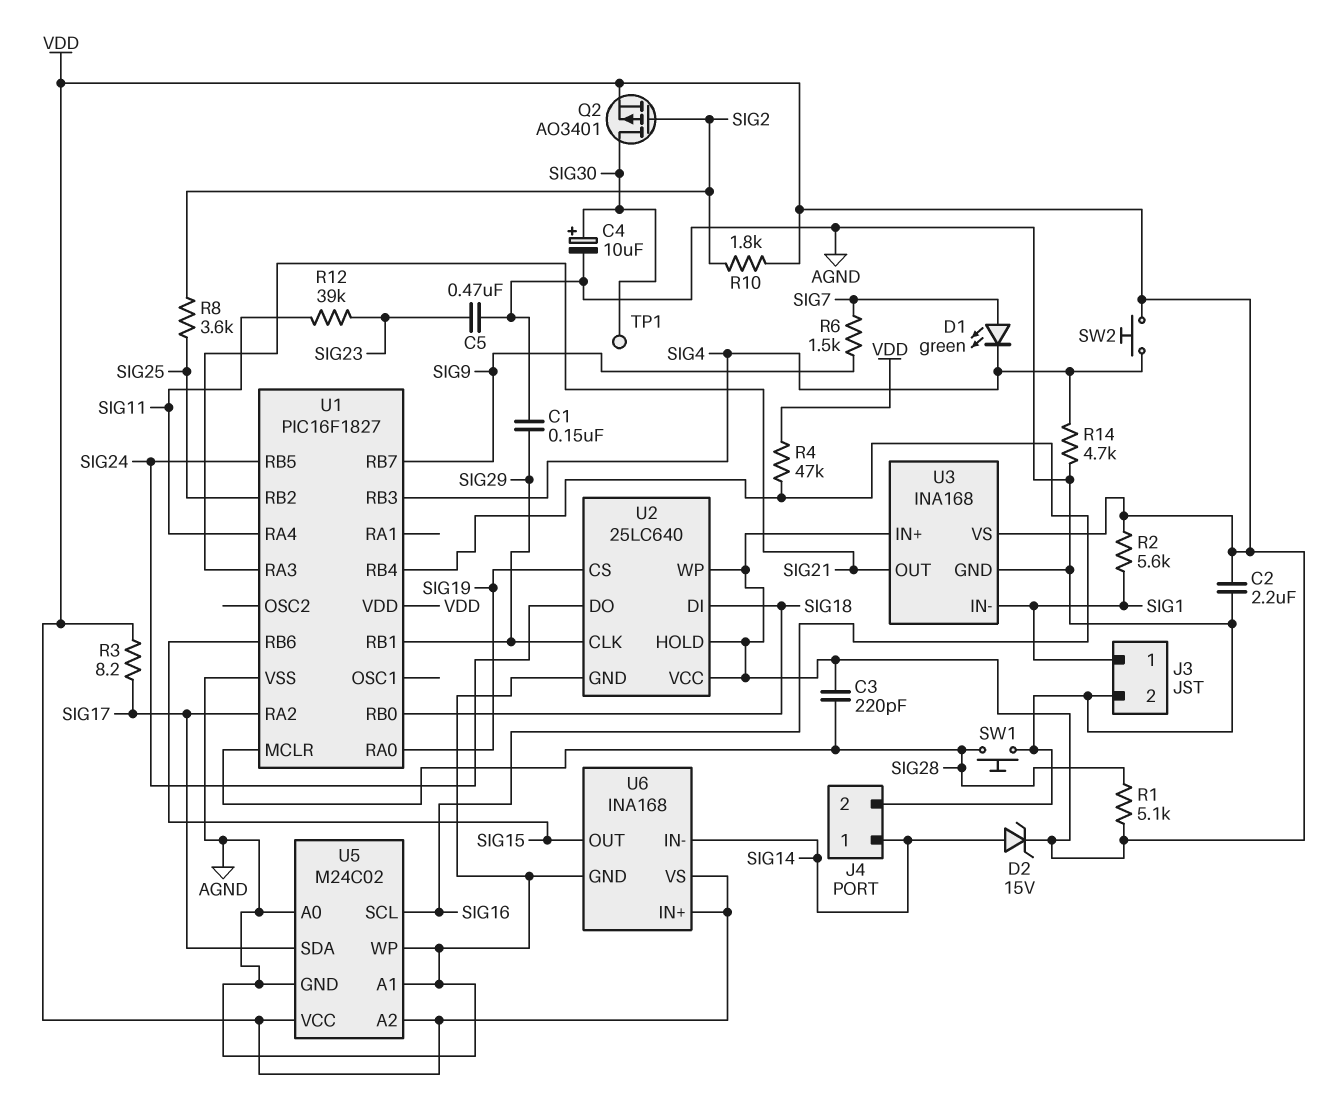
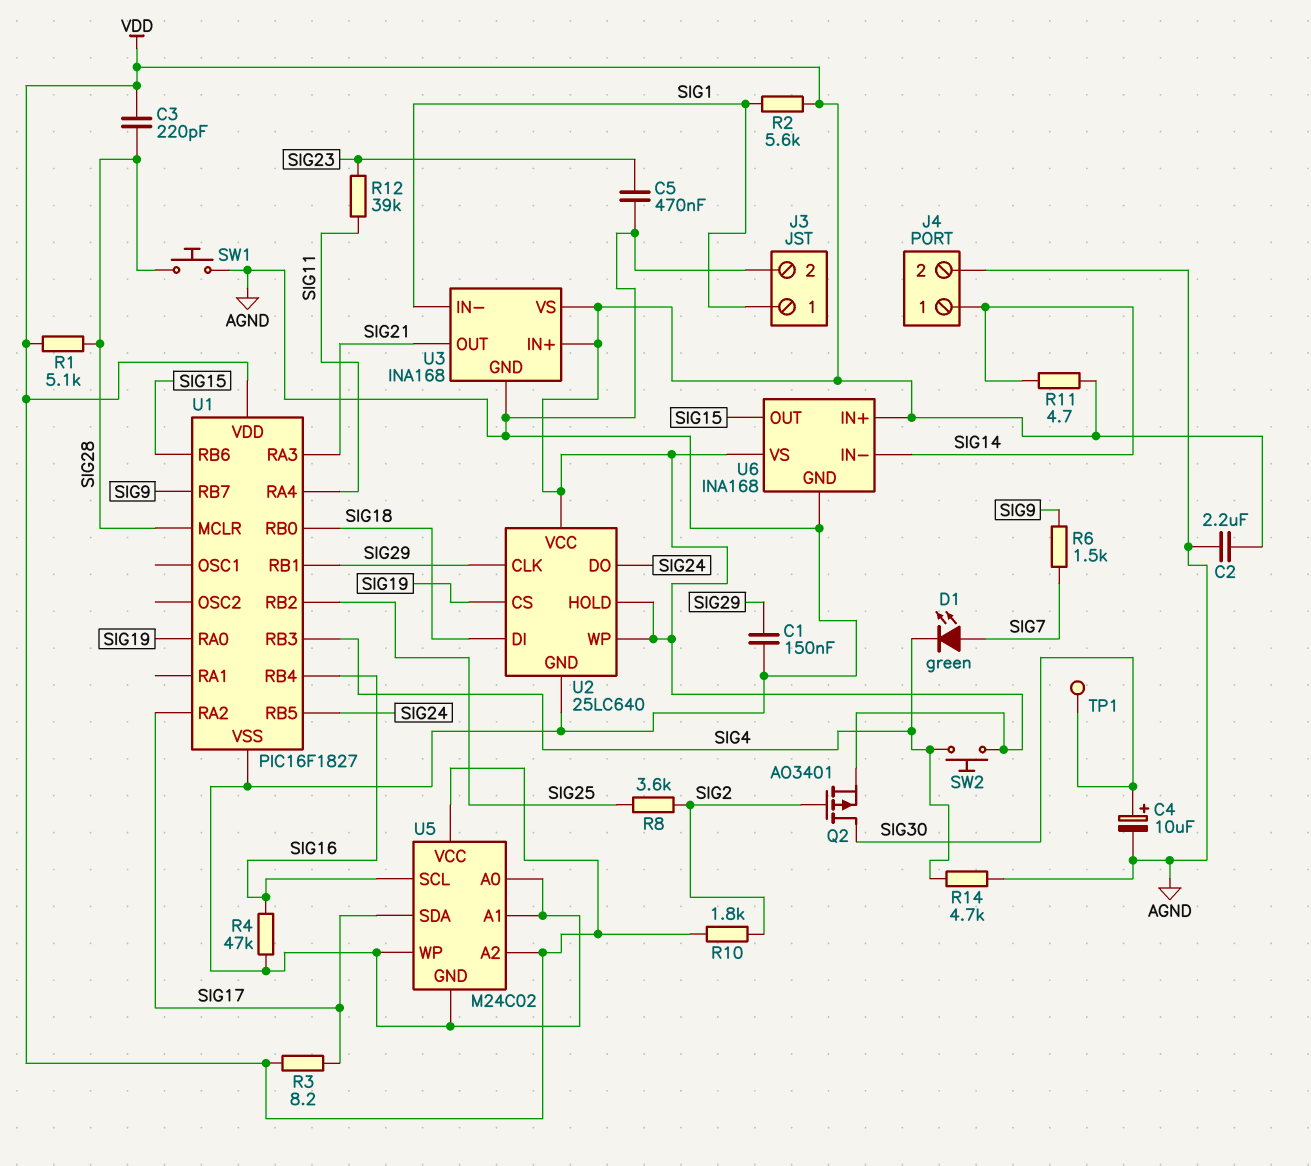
D2: zener 15V (A SIG14, K VDD) -> none
R4: 47k (SIG16, VDD) -> 47k (AGND, SIG16)
R11: none -> 4.7 (SIG14, VDD)

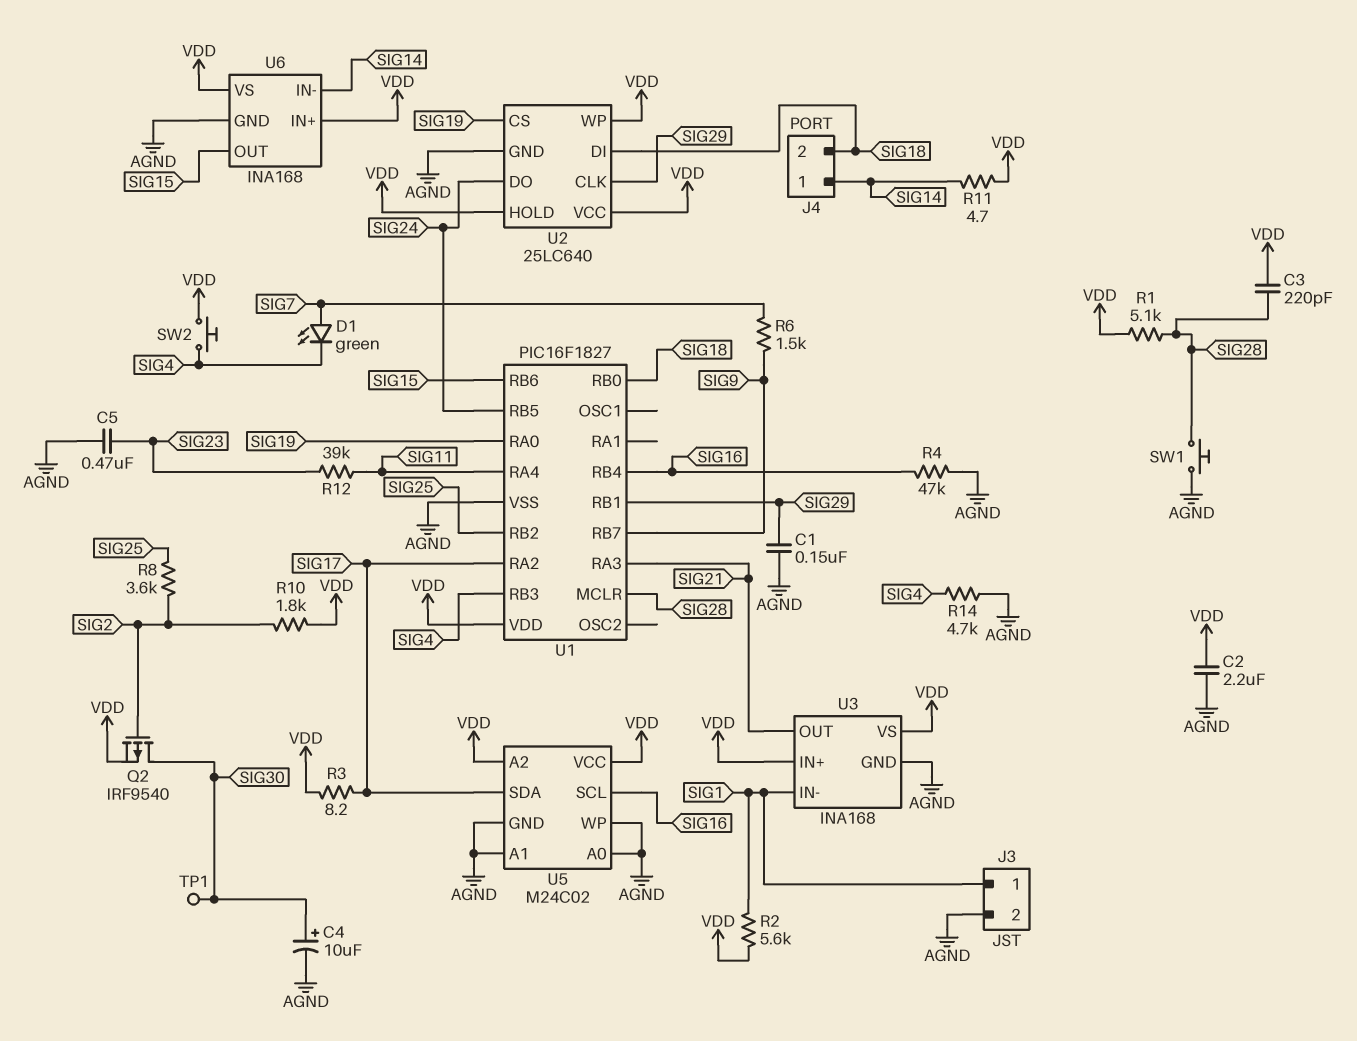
J4 pin 2: AGND -> SIG18
Q2: PMOS AO3401 (G SIG2, D SIG30, S VDD) -> PMOS IRF9540 (G SIG2, D SIG30, S VDD)

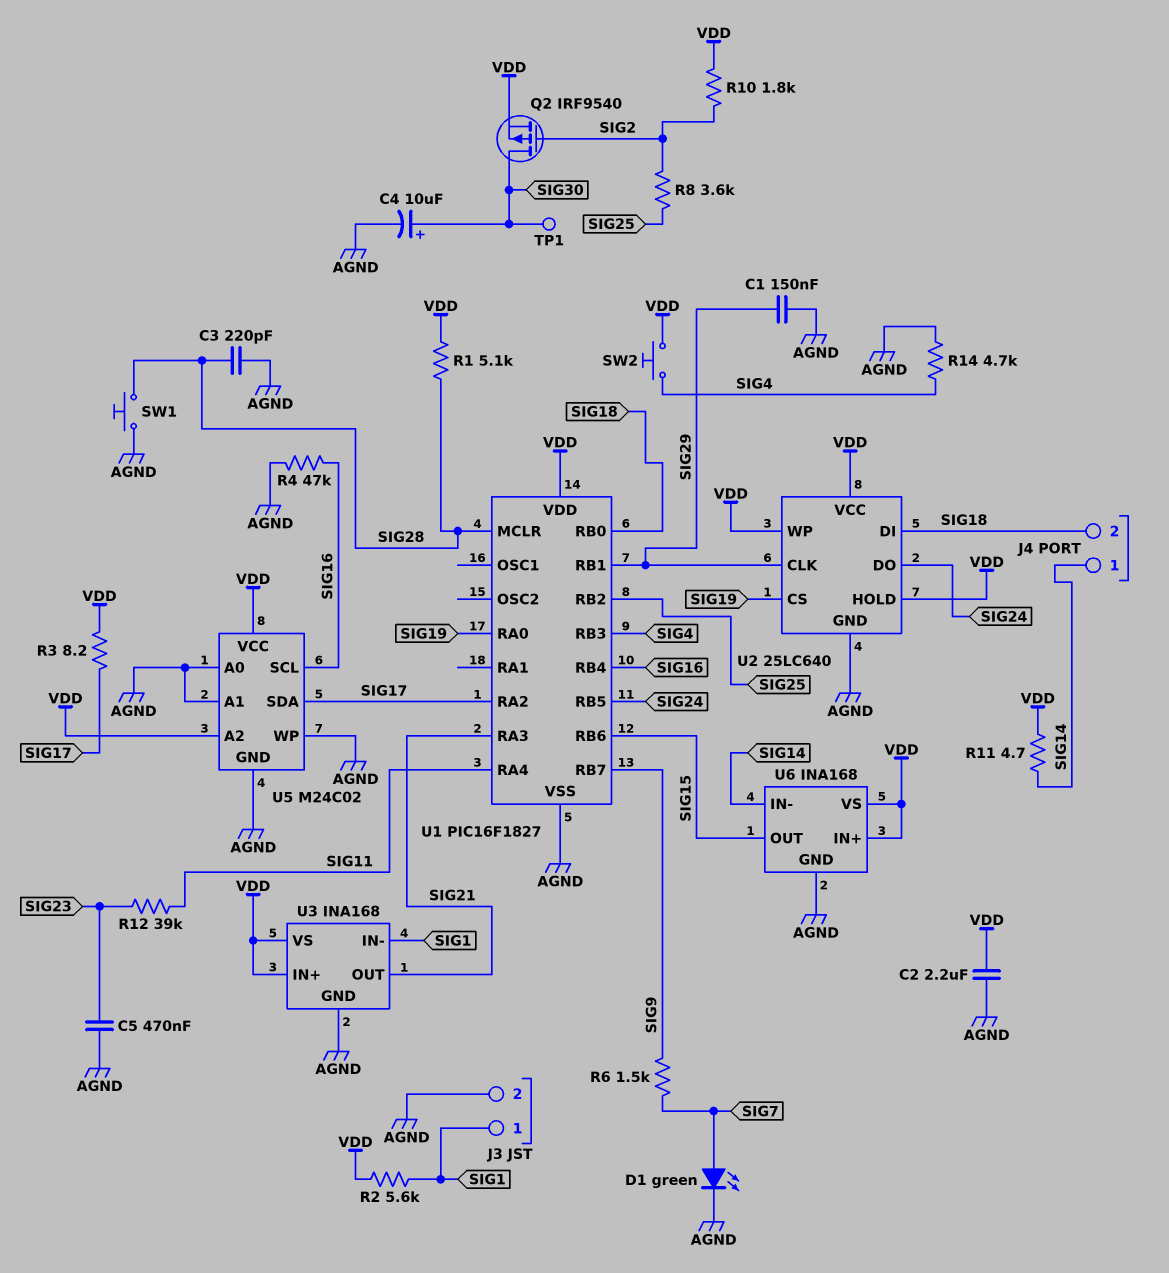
C3: 220pF (SIG28, VDD) -> 220pF (AGND, SIG28)
D1: LED green (A SIG7, K SIG4) -> LED green (A SIG7, K AGND)

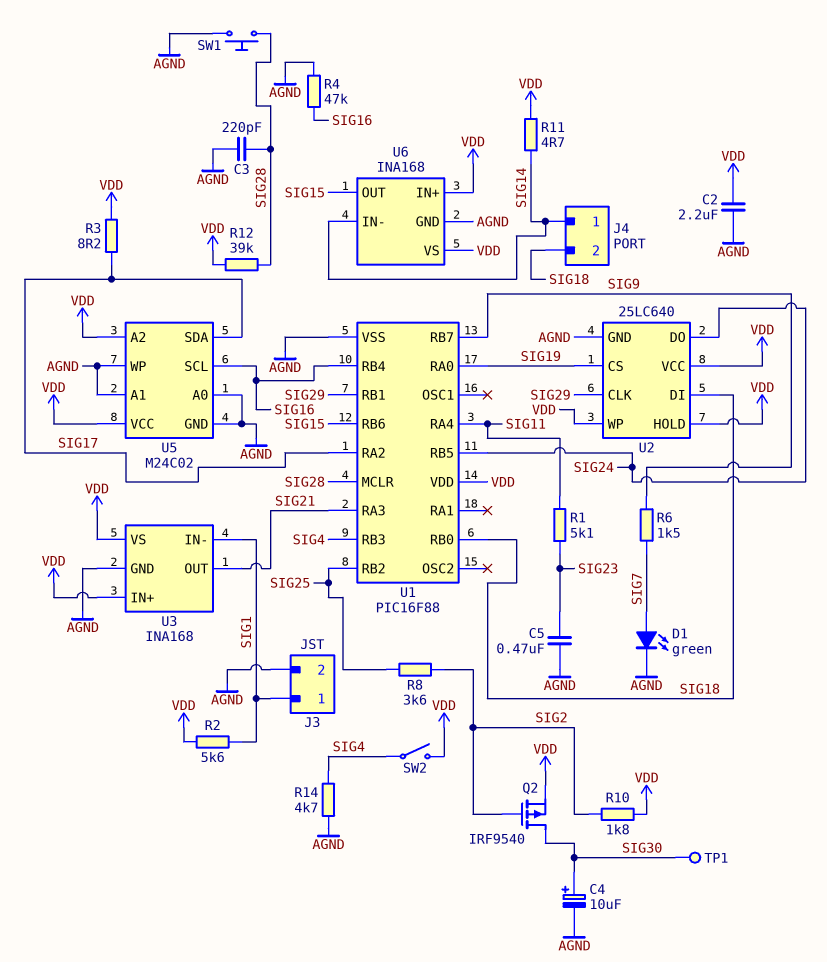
C1: 150nF (AGND, SIG29) -> none
R1: 5.1k (SIG28, VDD) -> 5.1k (SIG11, SIG23)
R12: 39k (SIG11, SIG23) -> 39k (SIG28, VDD)
SW2: button (SIG4, VDD) -> switch (SIG4, VDD)
U1: PIC16F1827 -> PIC16F88

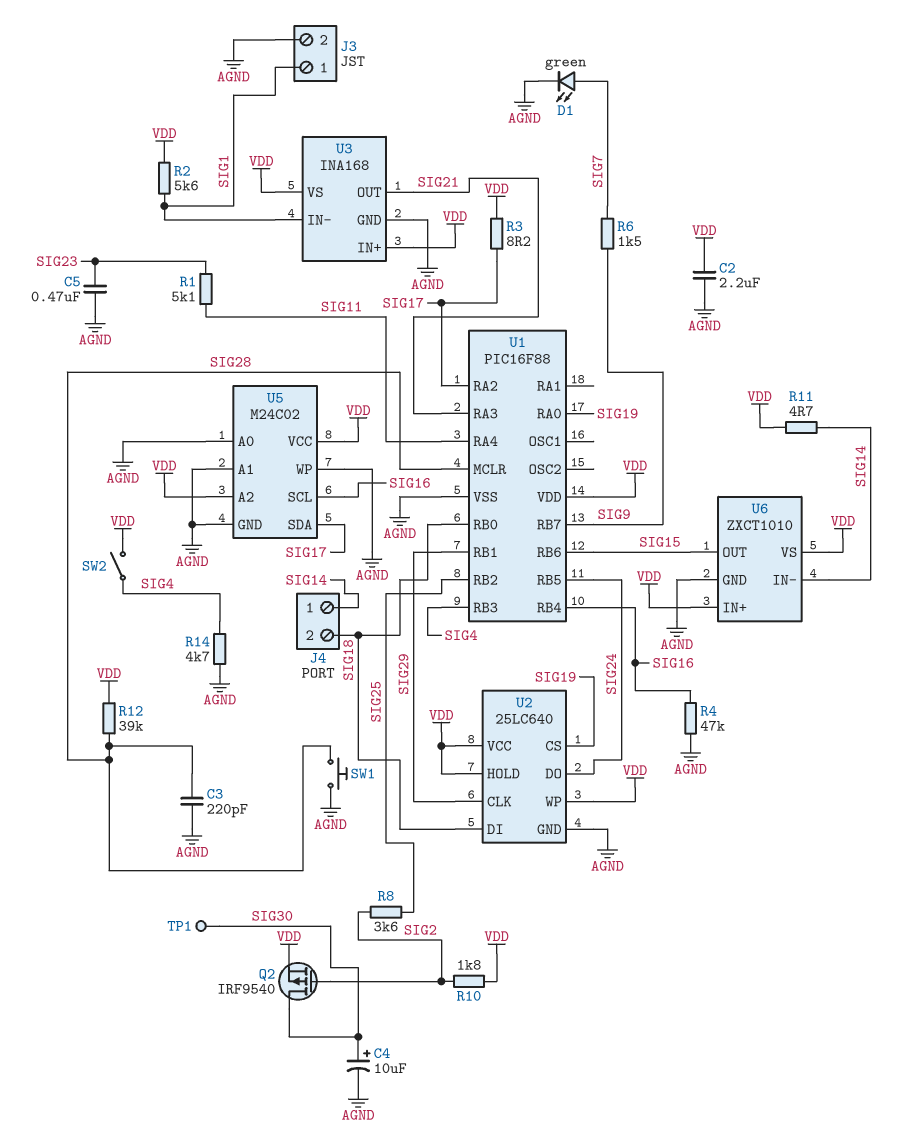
U6: INA168 -> ZXCT1010

